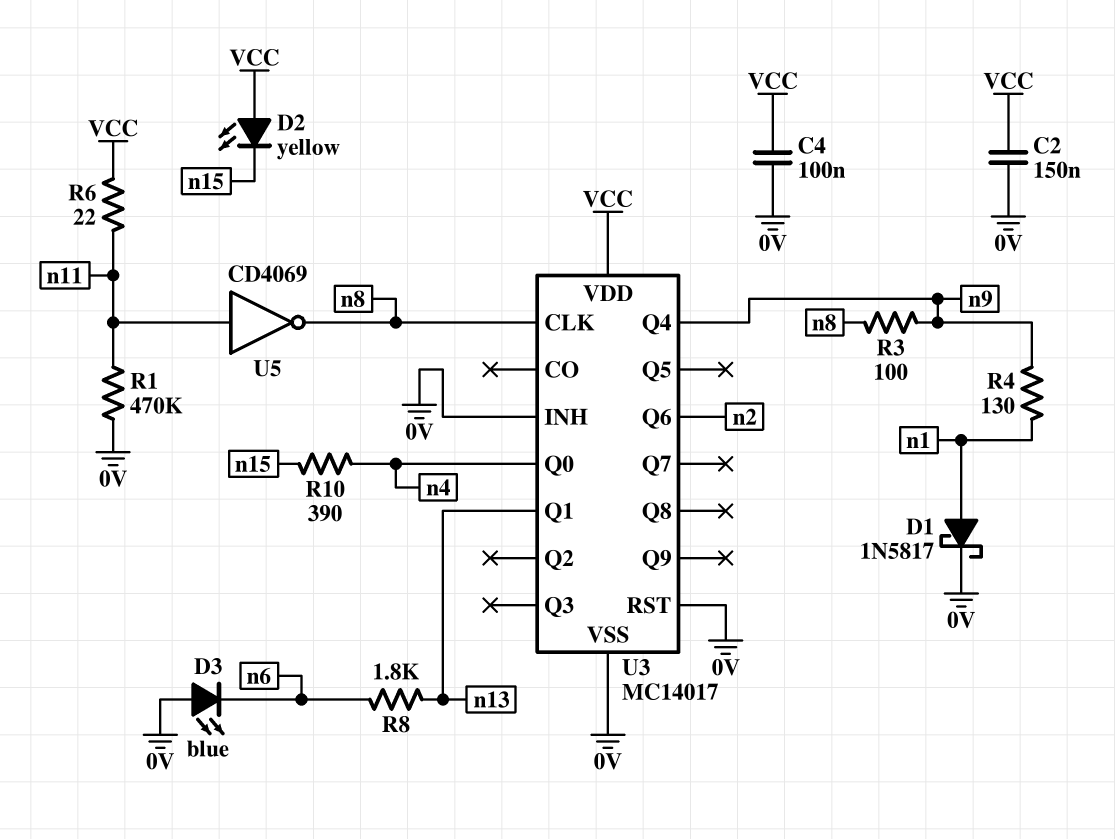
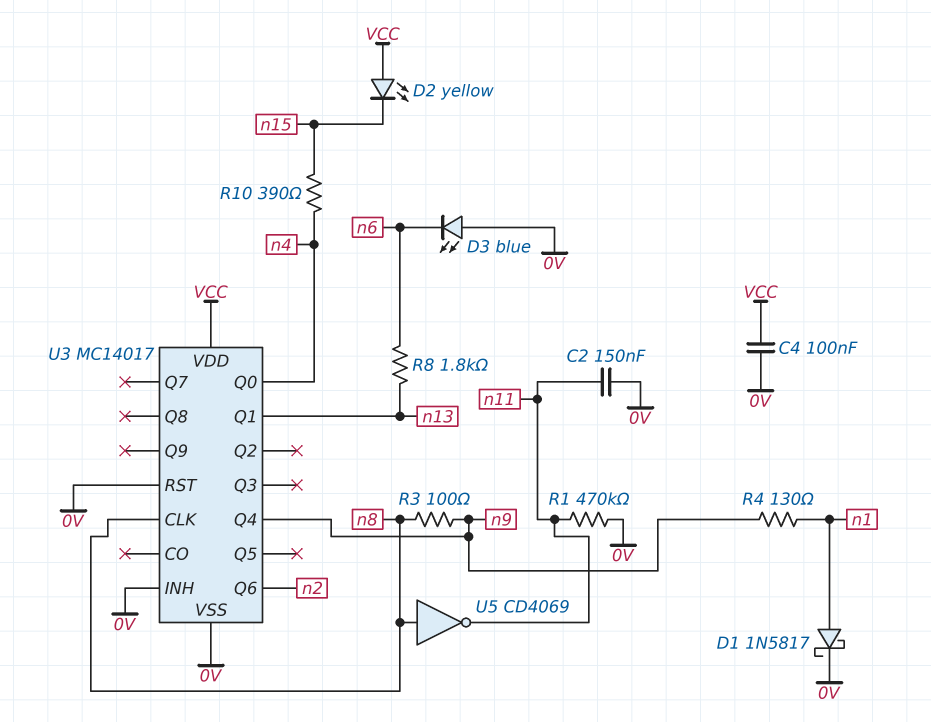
C2: 150nF (0V, VCC) -> 150nF (0V, n11)
R6: 22 (VCC, n11) -> none
U5: NOT CD4069 (in n11, out n8) -> NOT CD4069 (in n8, out n11)

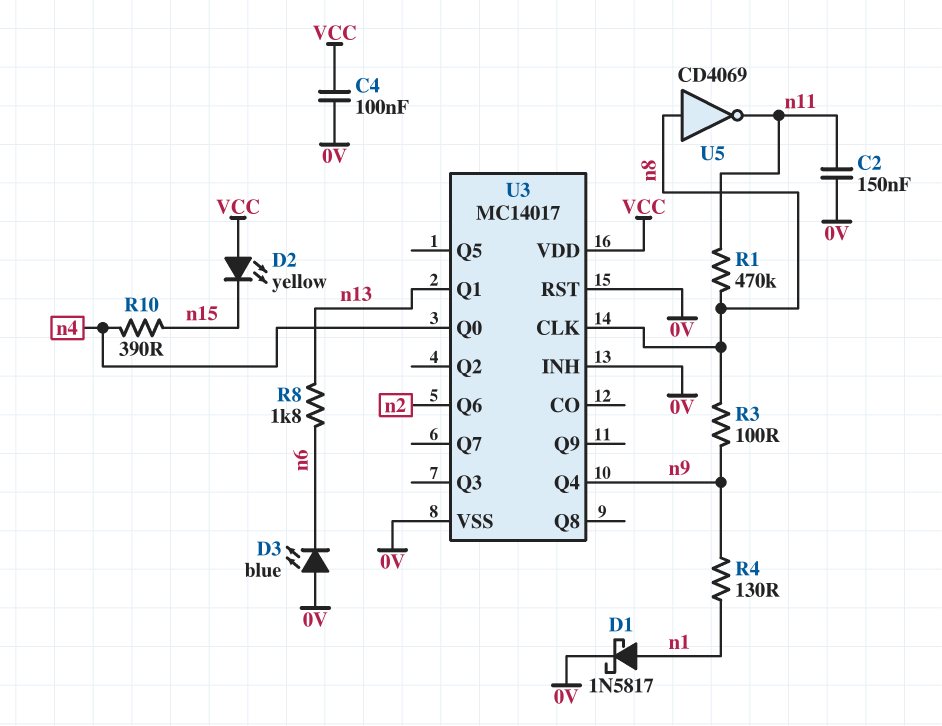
R1: 470k (0V, n11) -> 470k (n8, n11)

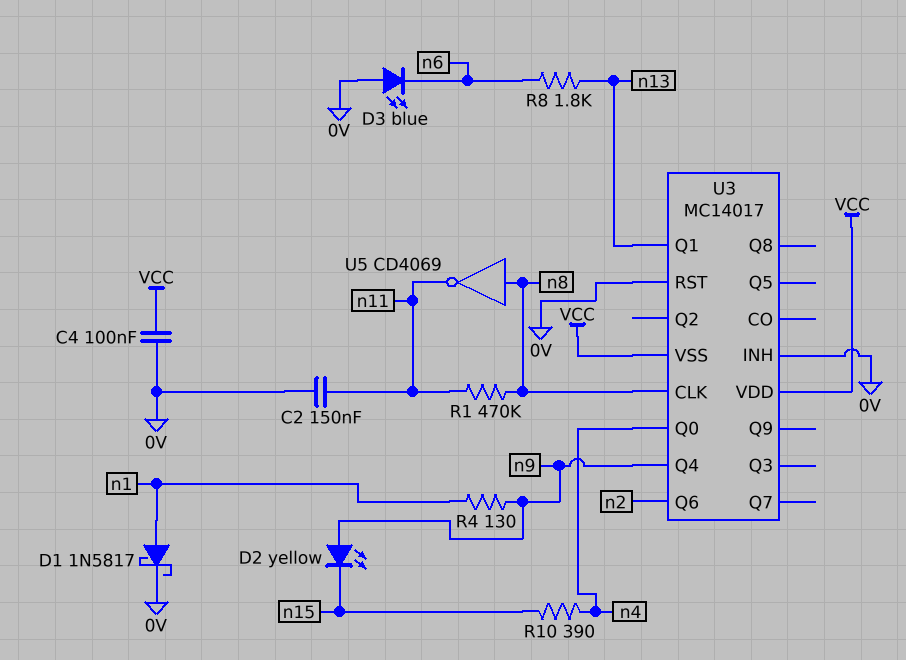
D2: LED yellow (A VCC, K n15) -> LED yellow (A n9, K n15)
R3: 100 (n8, n9) -> none
U3 pin VSS: 0V -> VCC

